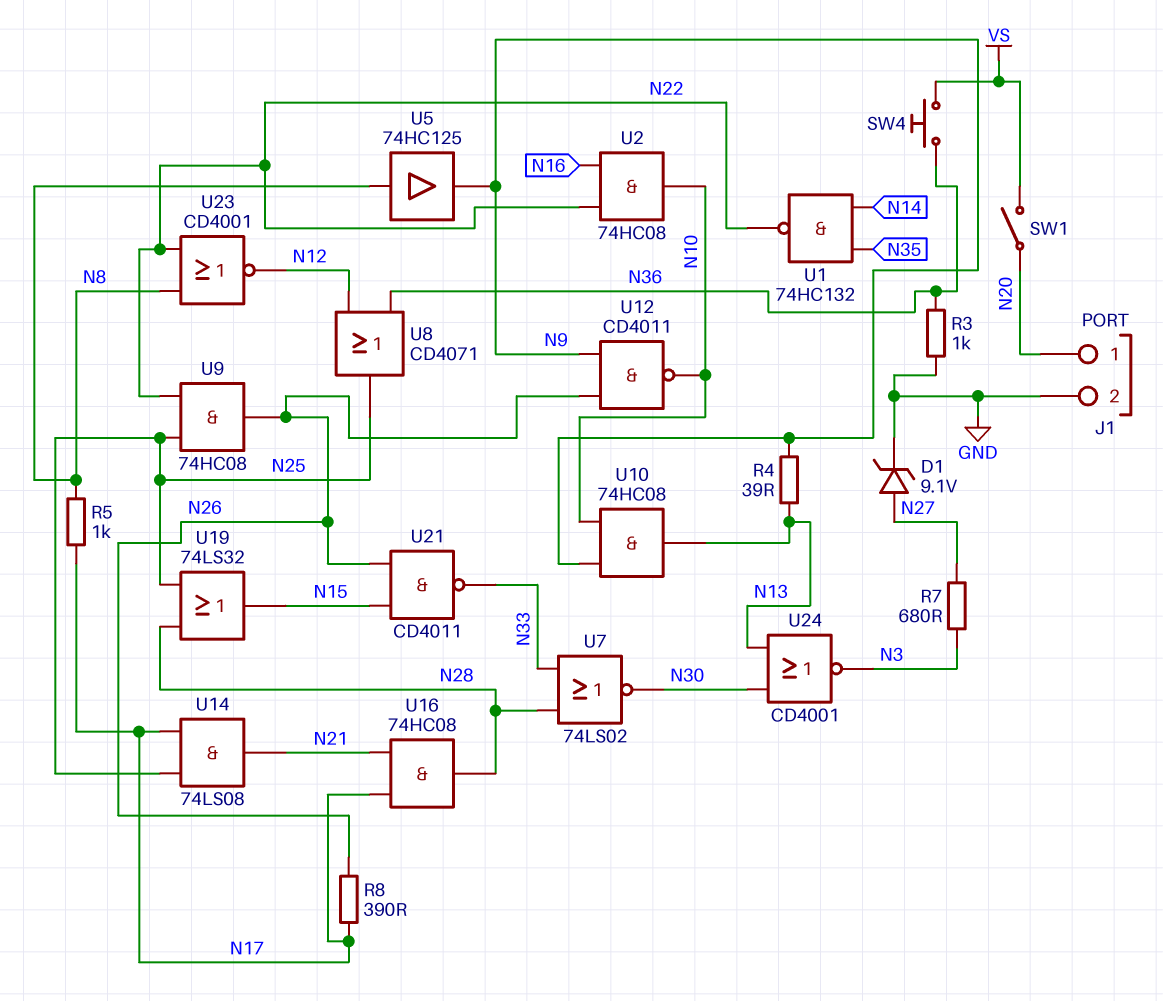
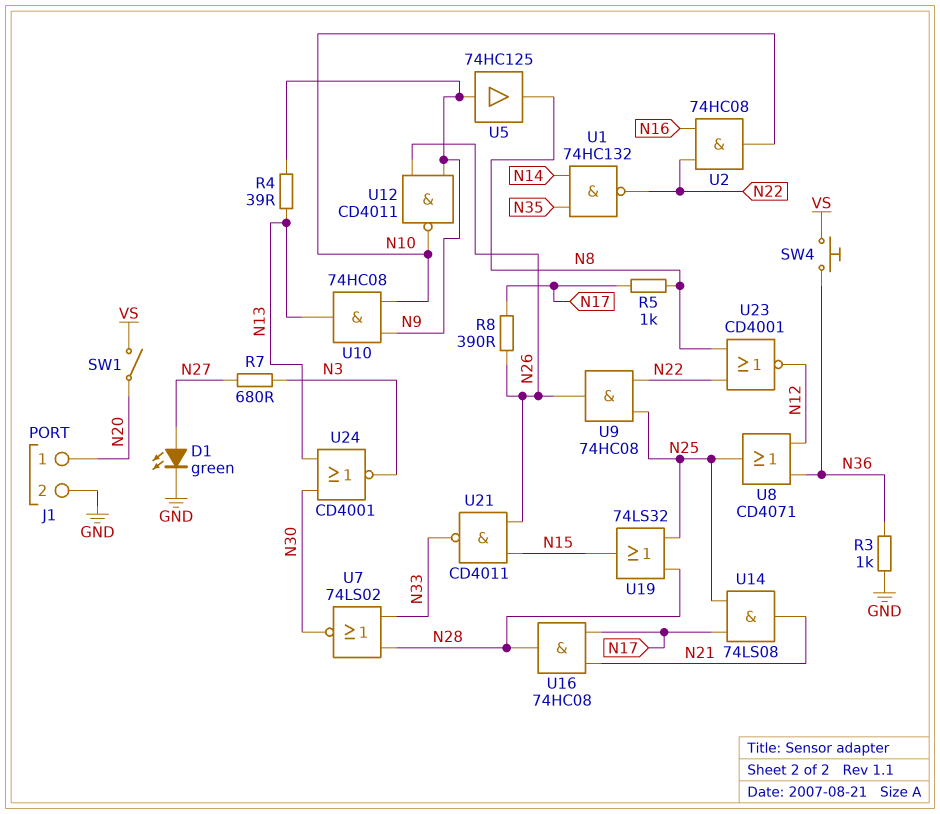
D1: zener 9.1V (A N27, K GND) -> LED green (A N27, K GND)
U5: buffer 74HC125 (in N8, out N9) -> buffer 74HC125 (in N9, out N8)

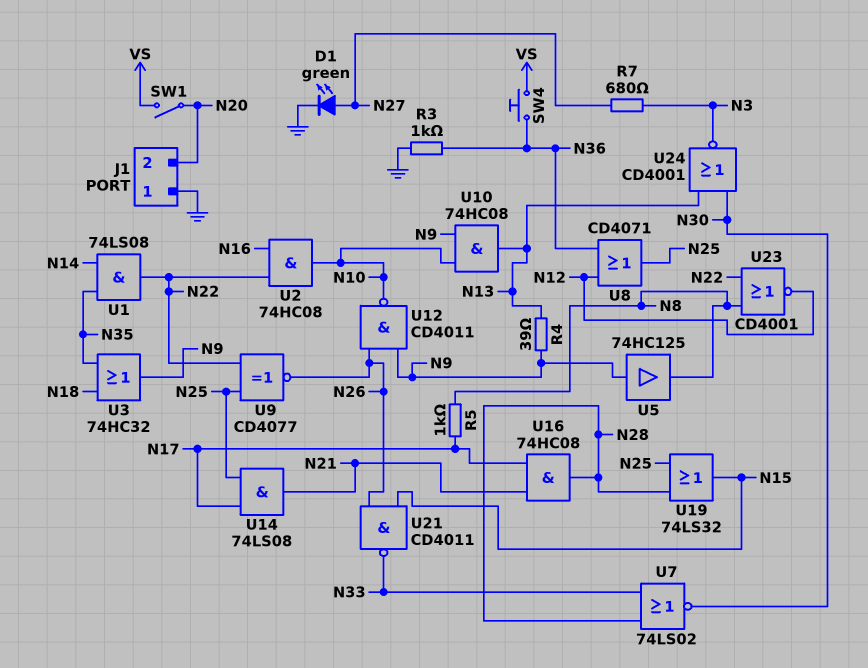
J1 pin 1: N20 -> GND
J1 pin 2: GND -> N20
R8: 390 (N17, N26) -> none
U1: NAND 74HC132 (in N14, in N35, out N22) -> AND 74LS08 (in N14, in N35, out N22)
U3: none -> OR 74HC32 (in N18, in N35, out N9)
U9: AND 74HC08 (in N22, in N25, out N26) -> XNOR CD4077 (in N22, in N25, out N26)

